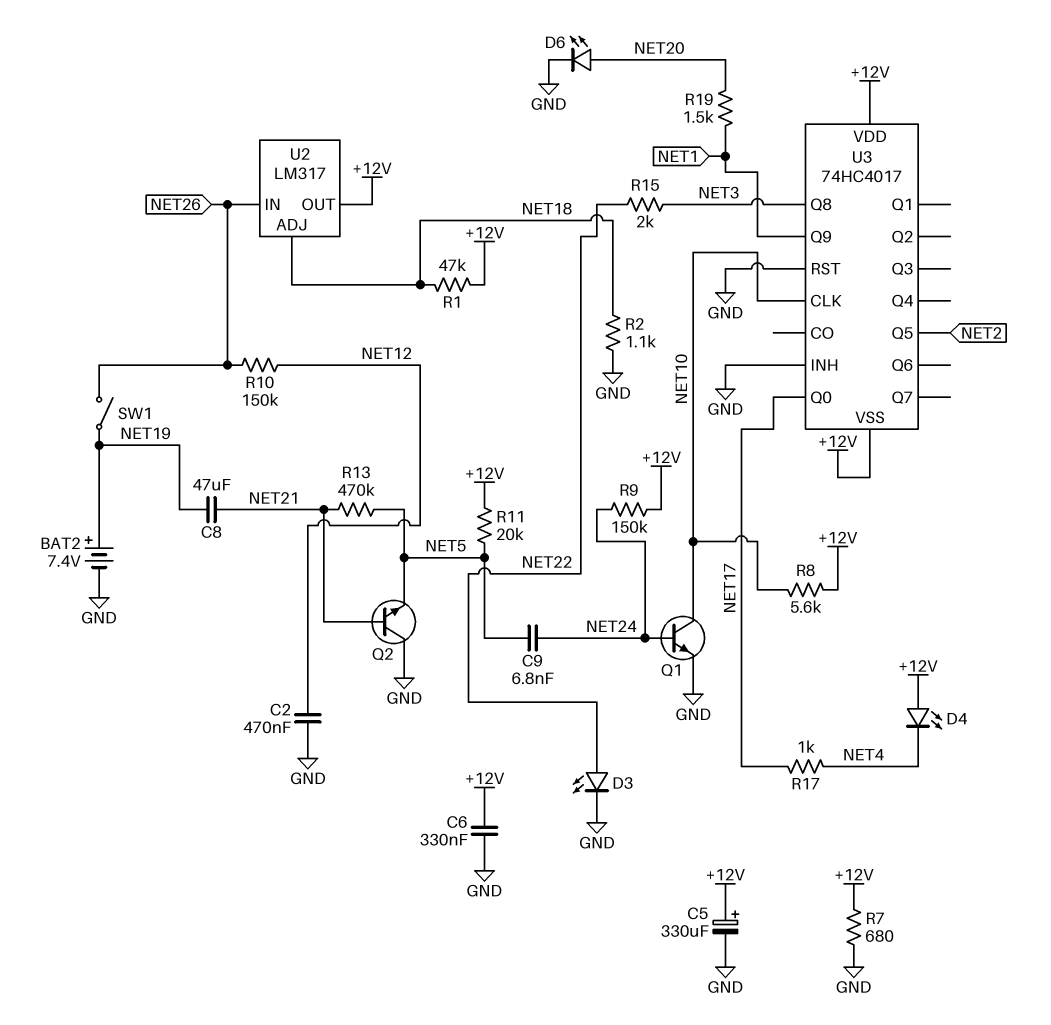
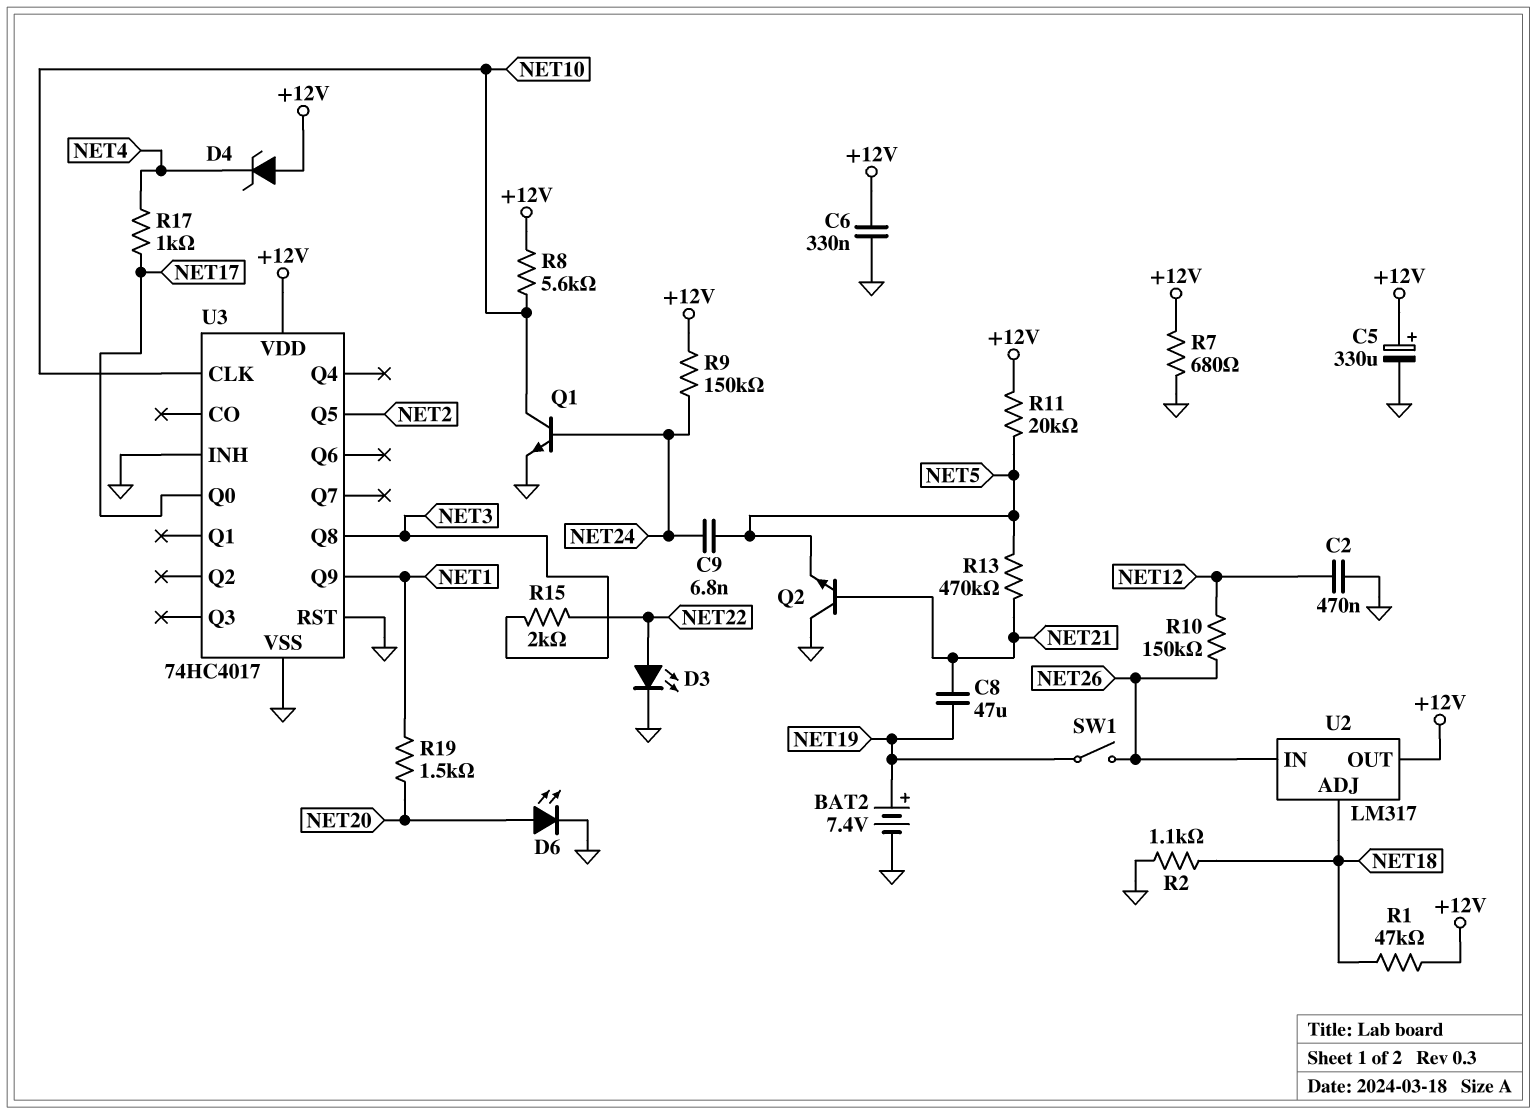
D4: LED (A +12V, K NET4) -> zener (A +12V, K NET4)
U3 pin VSS: +12V -> GND

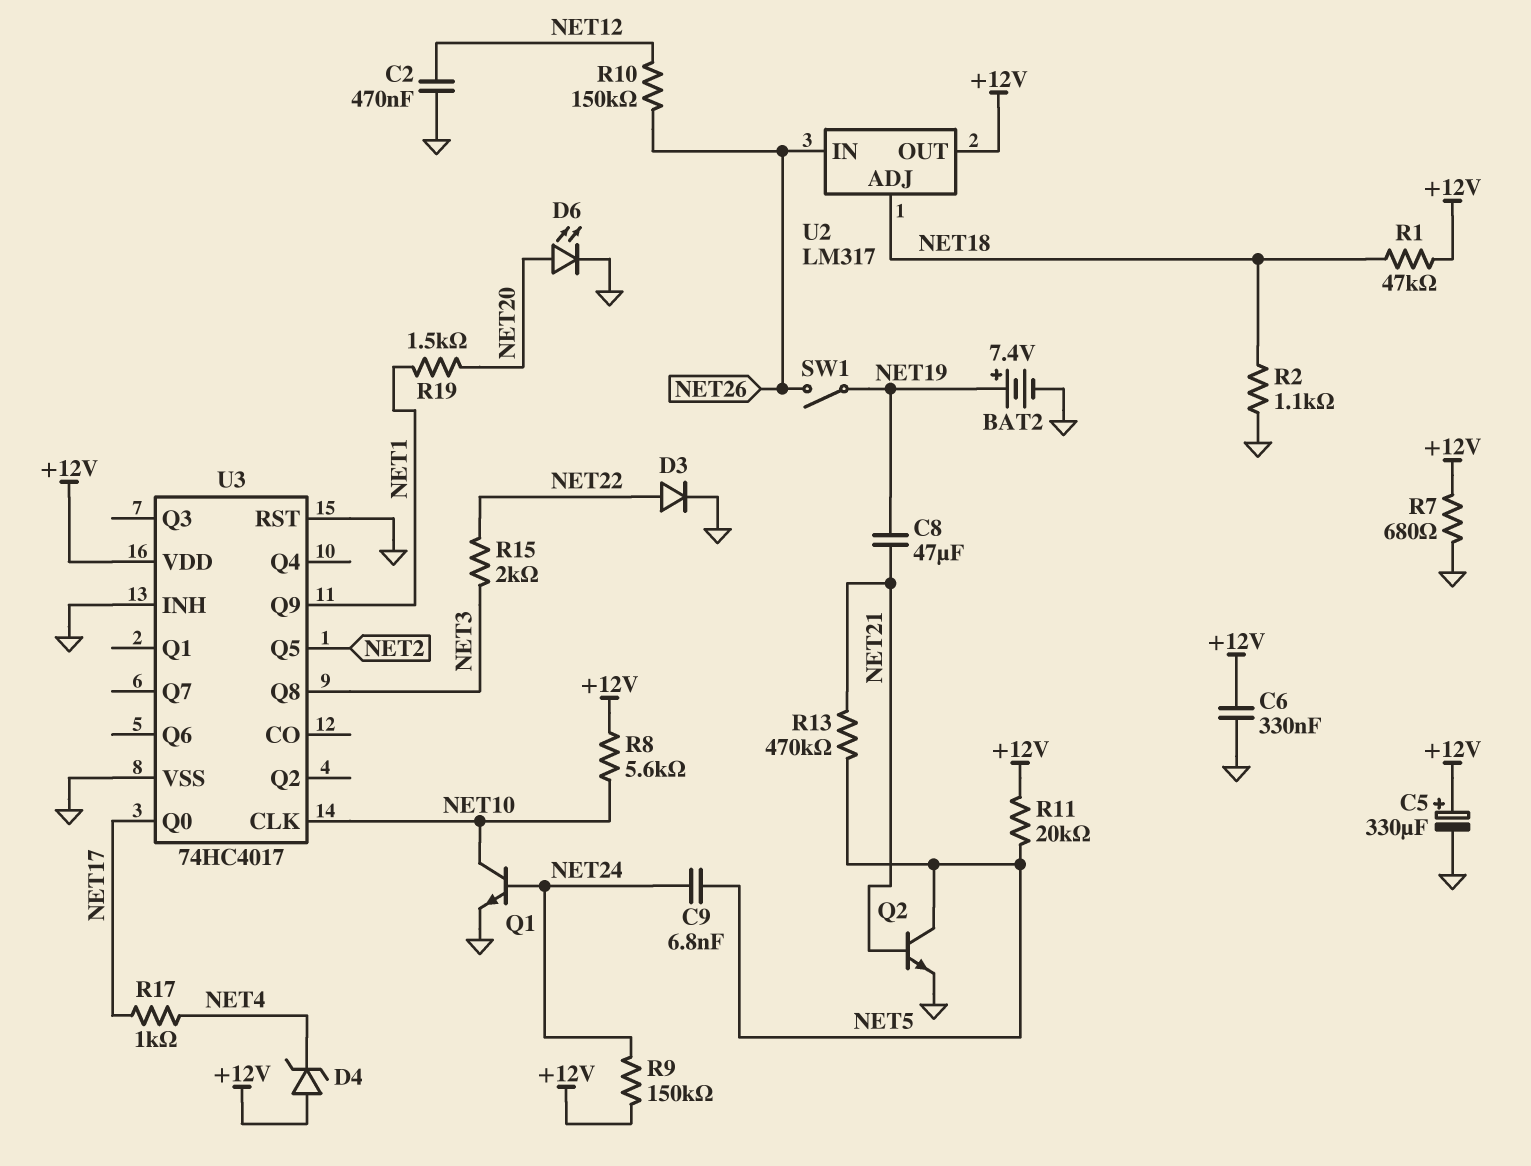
D3: LED (A NET22, K GND) -> diode (A NET22, K GND)
Q2: NPN (B NET21, C GND, E NET5) -> NPN (B NET21, C NET5, E GND)

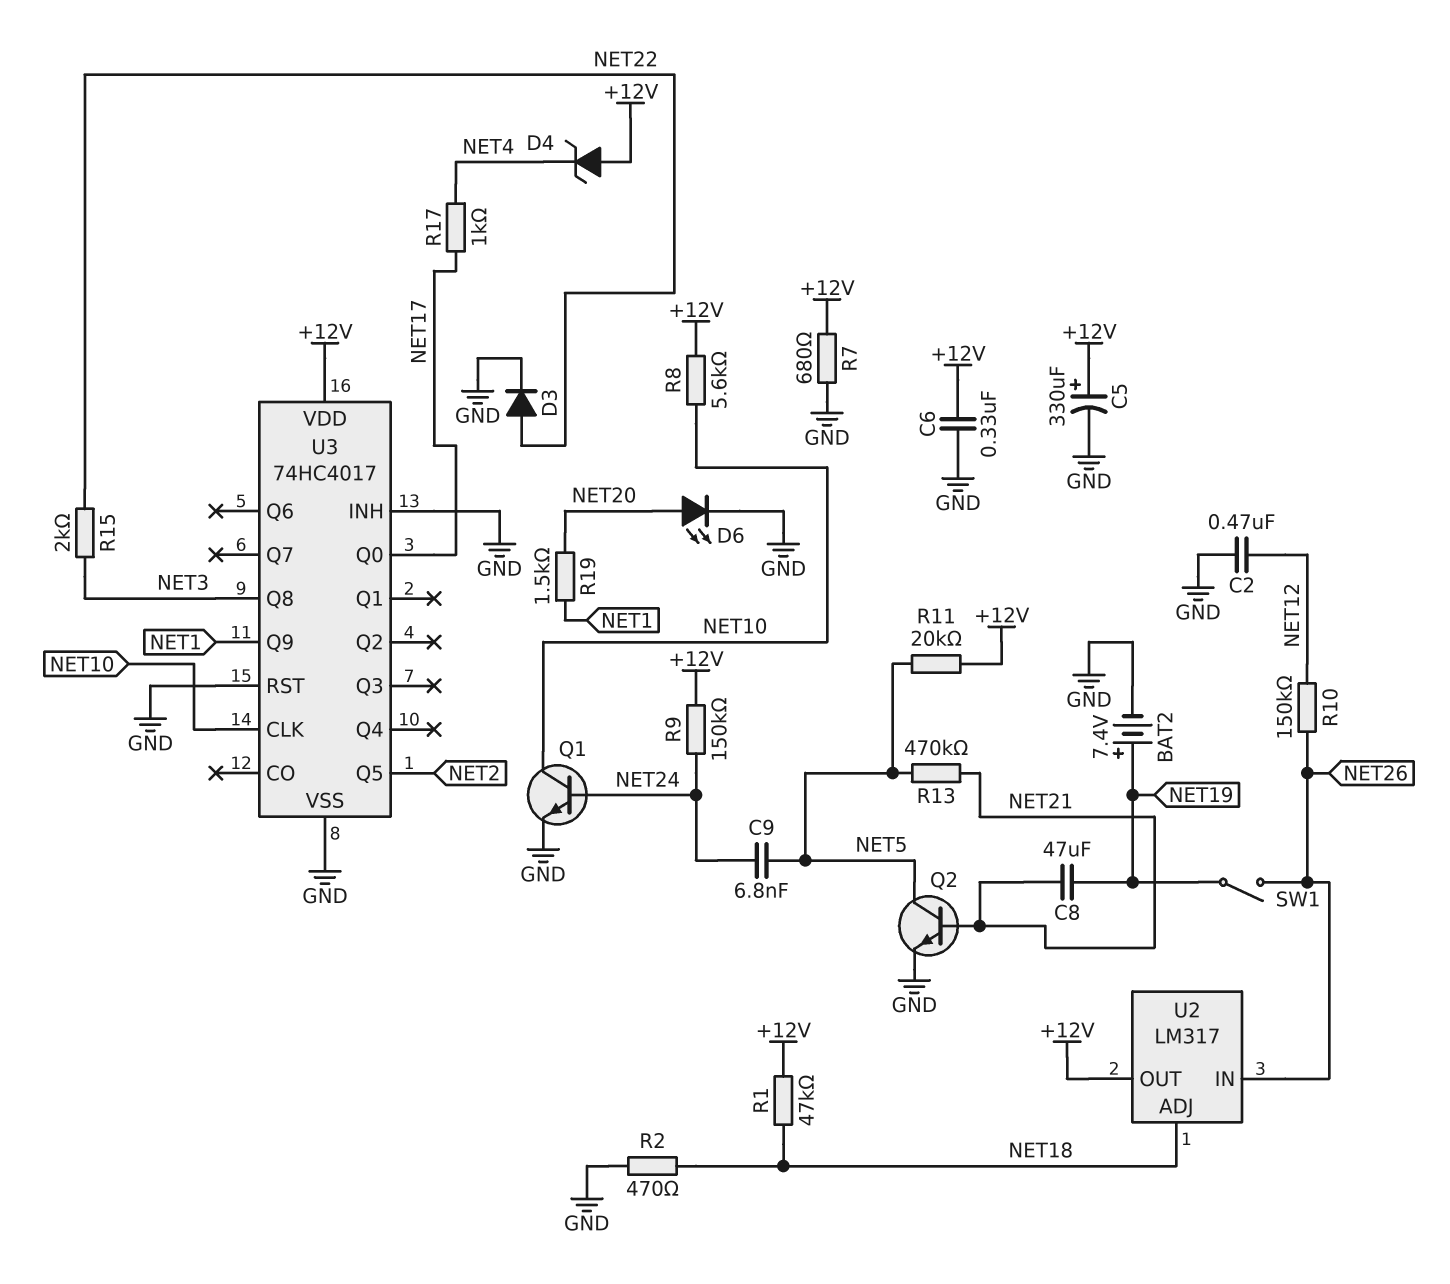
R2: 1.1k (GND, NET18) -> 470 (GND, NET18)

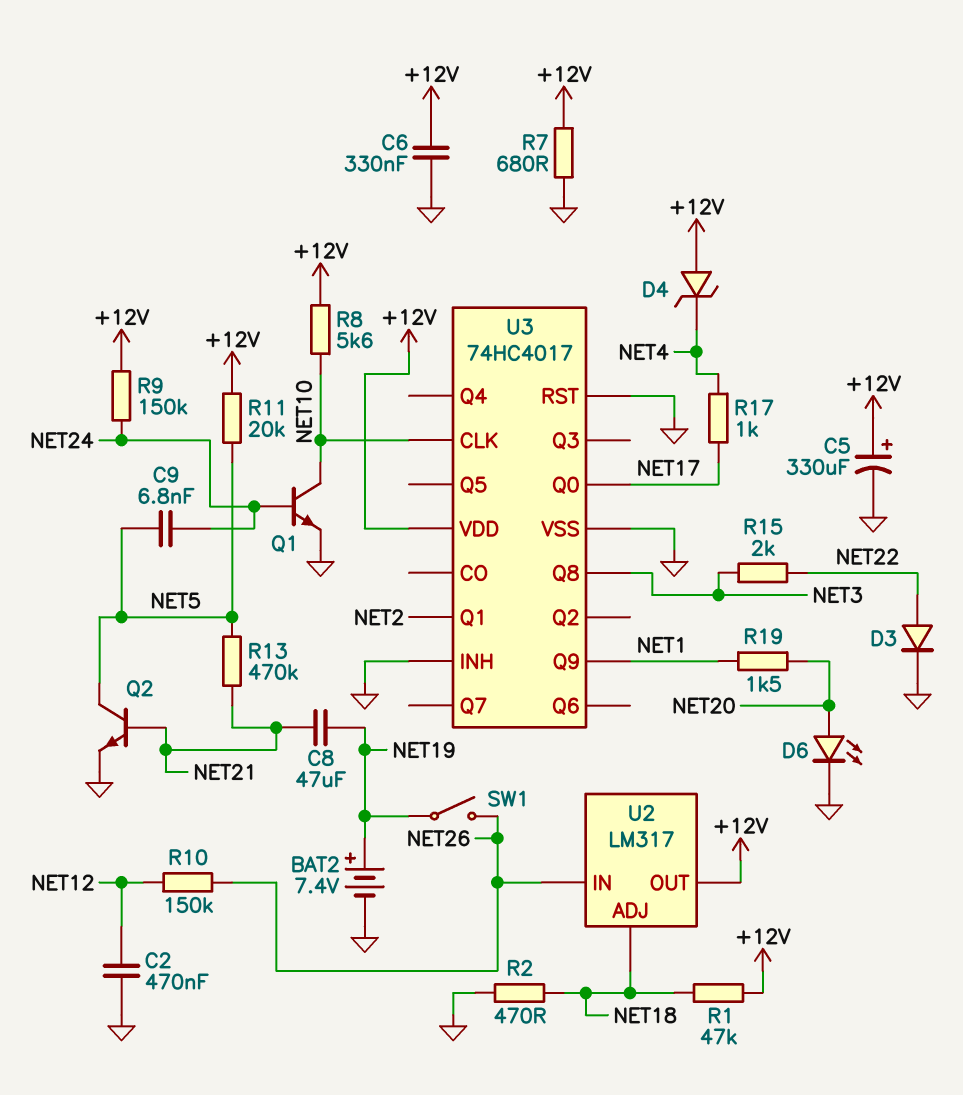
U3 pin Q1: none -> NET2
U3 pin Q5: NET2 -> none

